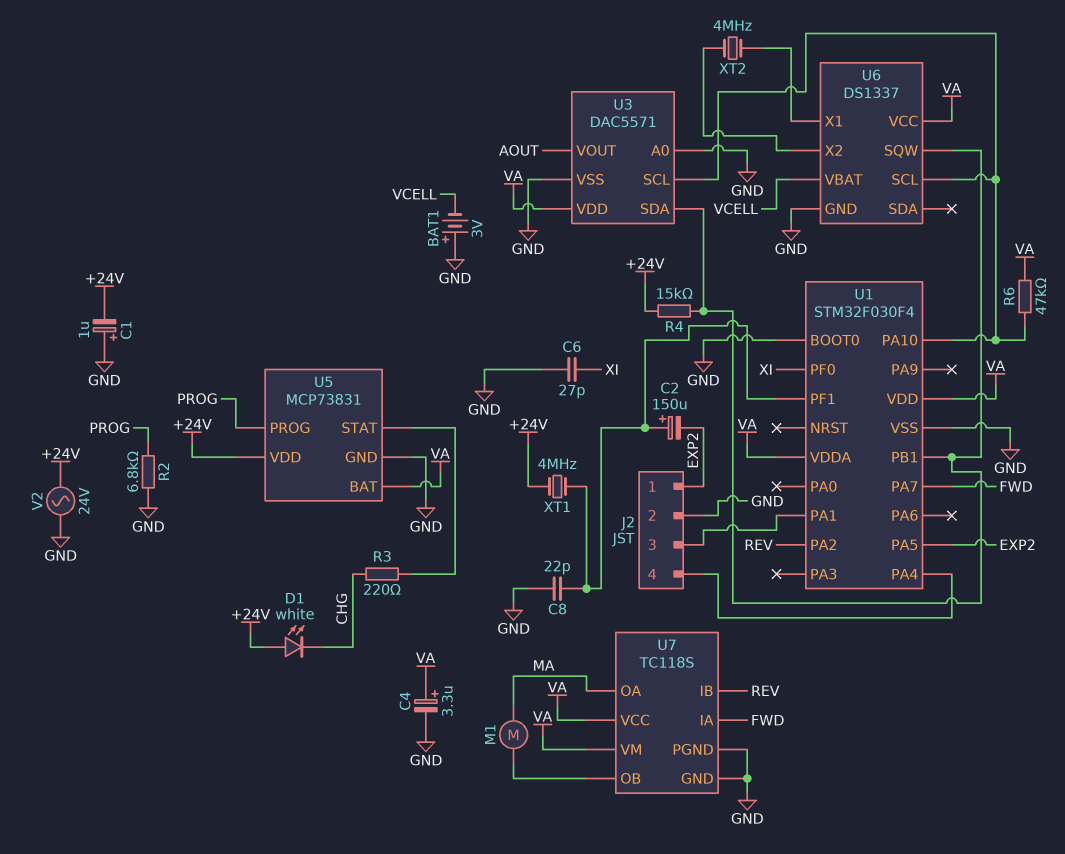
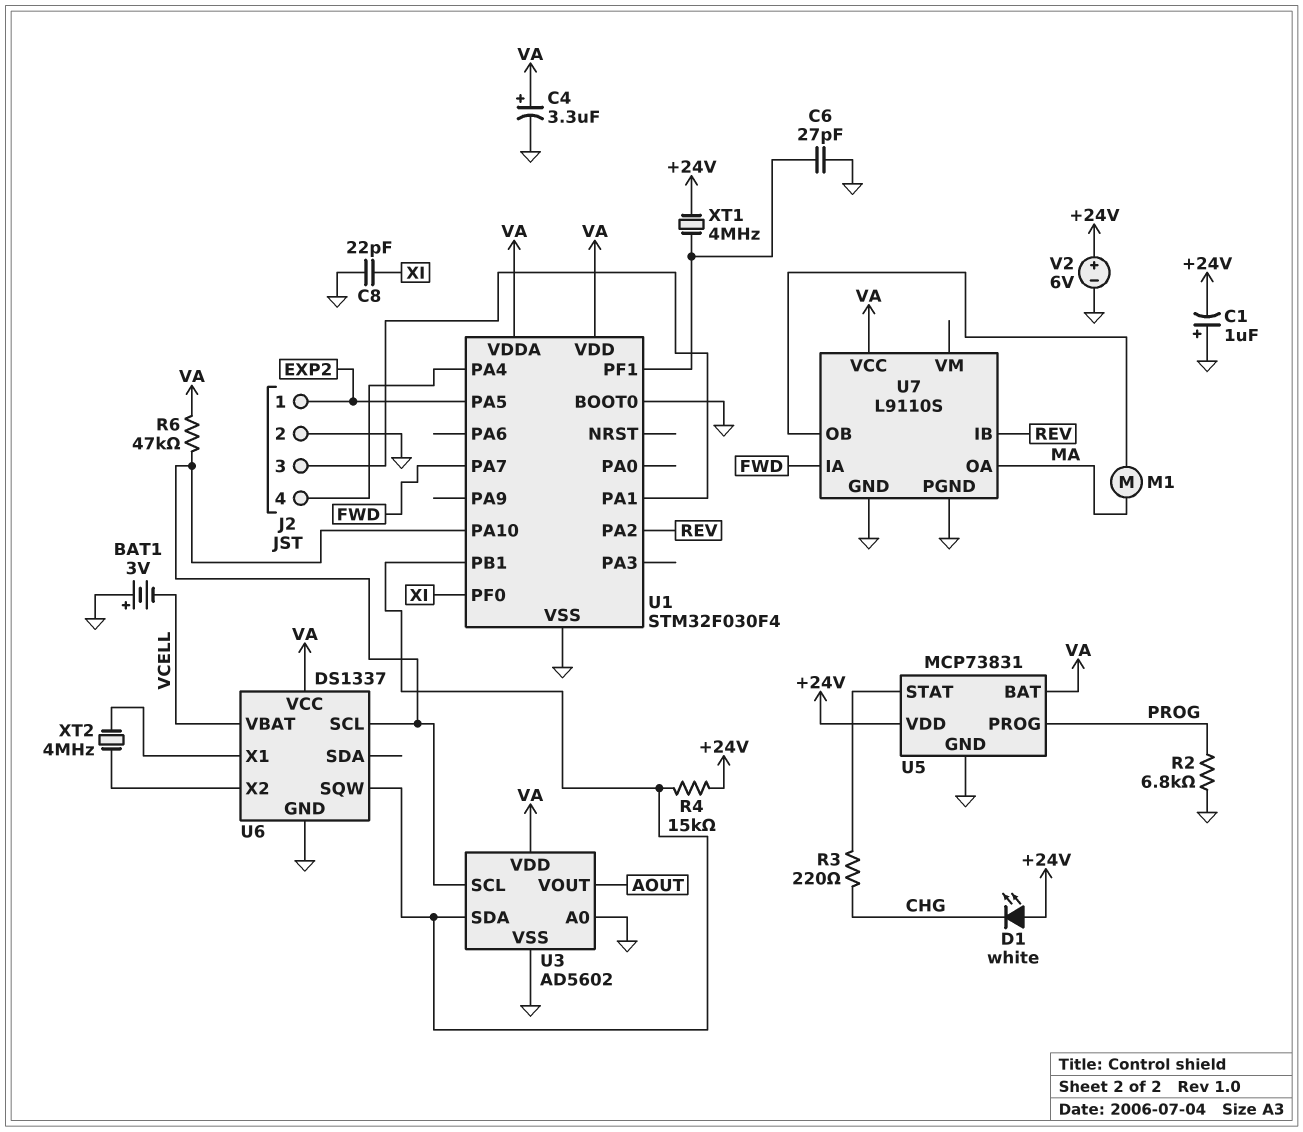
C2: 150uF (plus U1/PF1, minus EXP2) -> none
C6: 27pF (GND, XI) -> 27pF (GND, U1/PF1)
C8: 22pF (GND, U1/PF1) -> 22pF (GND, XI)
U3: DAC5571 -> AD5602
U7: TC118S -> L9110S
U7 pin VM: VA -> none
V2: AC 24V (+24V, GND) -> 6V (plus +24V, minus GND)

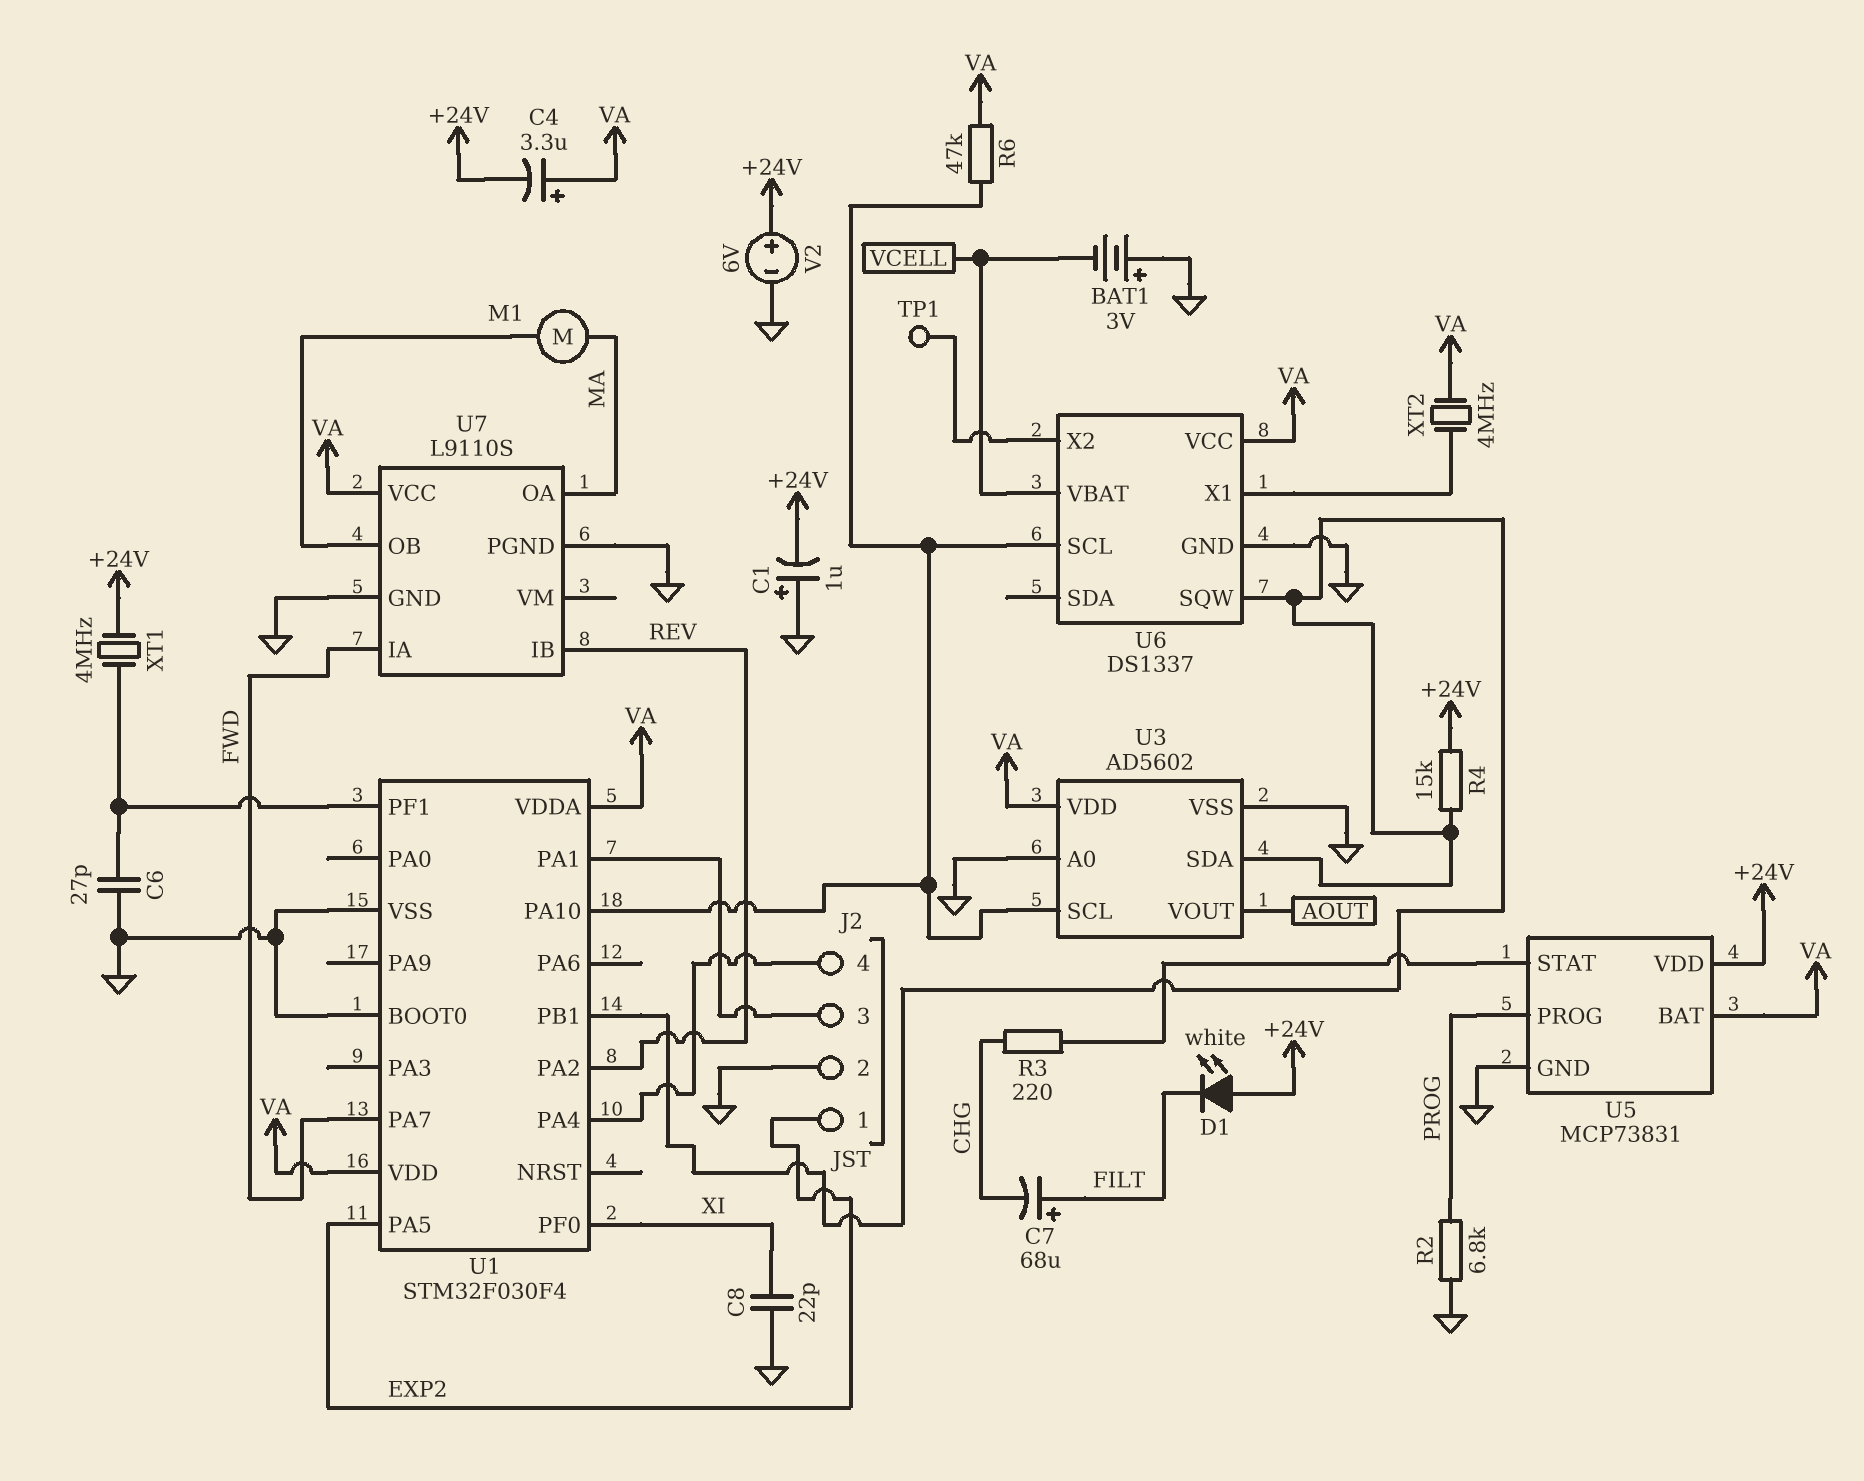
C4: 3.3uF (plus VA, minus GND) -> 3.3uF (plus VA, minus +24V)
C7: none -> 68uF (plus FILT, minus CHG)
D1: LED white (A +24V, K CHG) -> LED white (A +24V, K FILT)
TP1: none -> test point (U6/X2)
XT2: 4MHz (U6/X1, U6/X2) -> 4MHz (U6/X1, VA)

